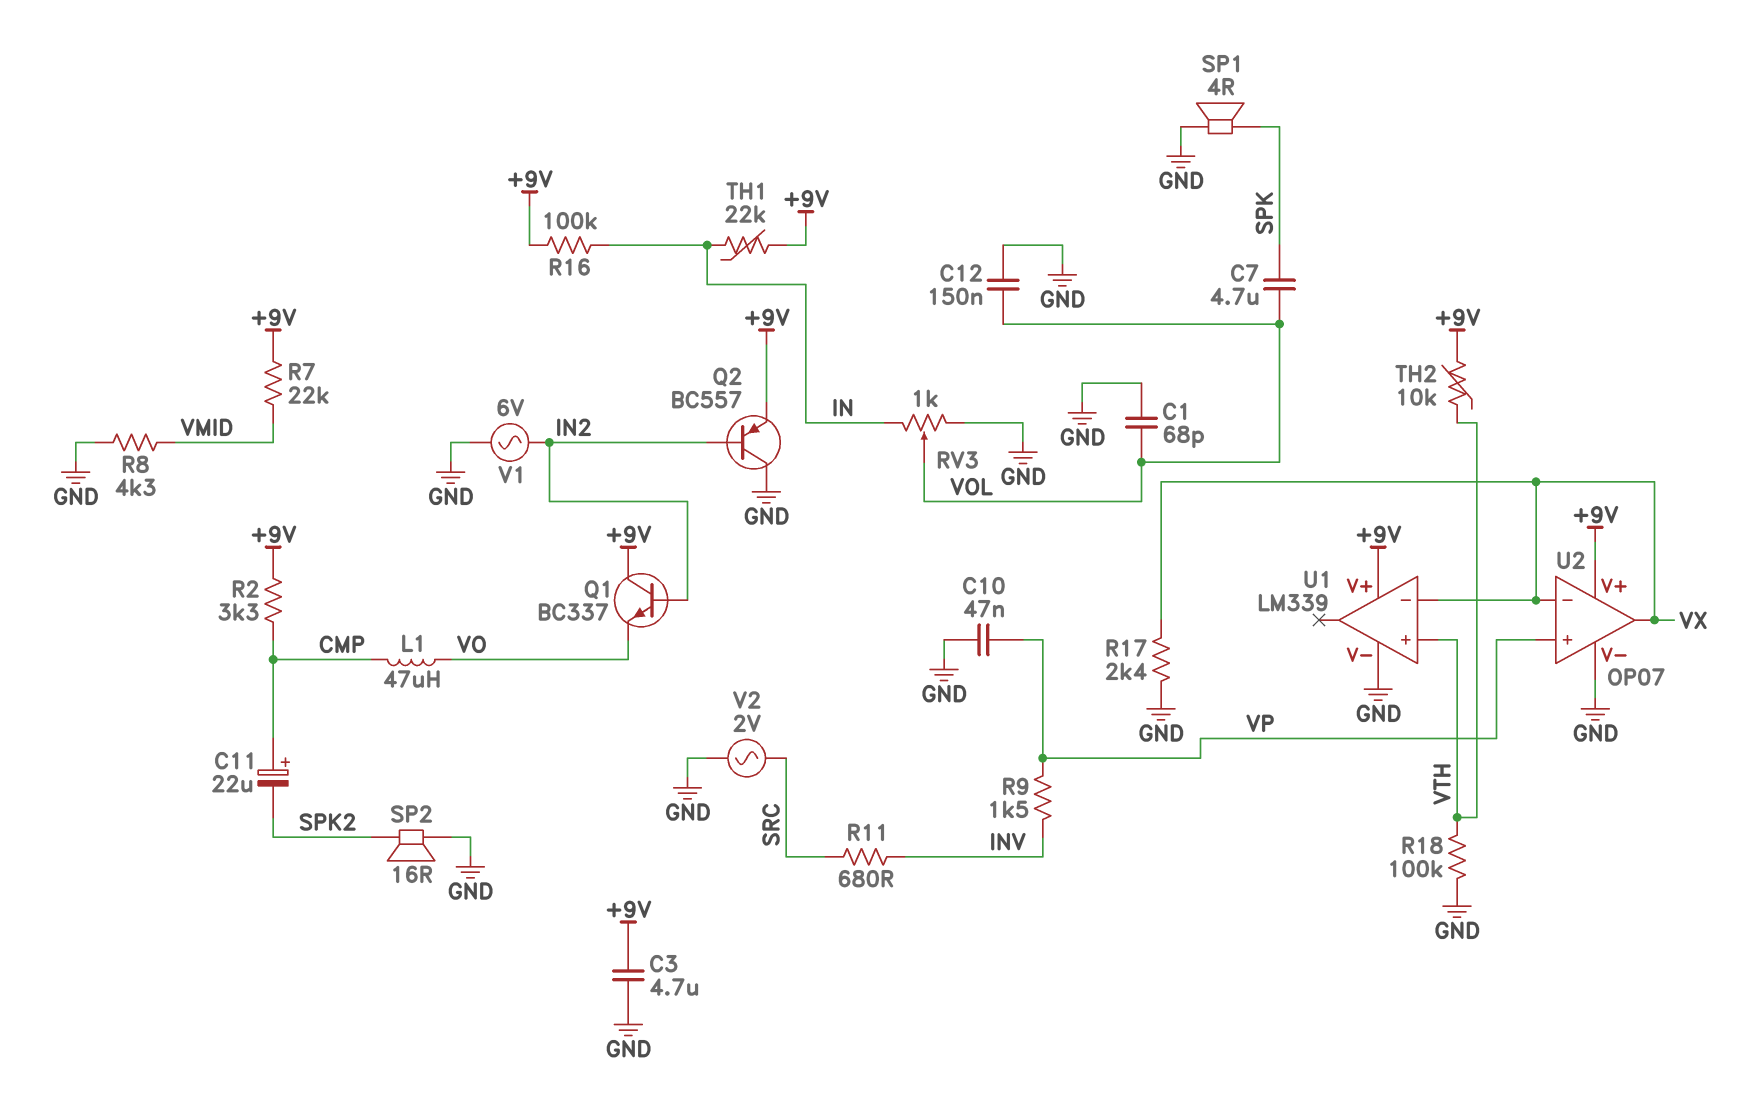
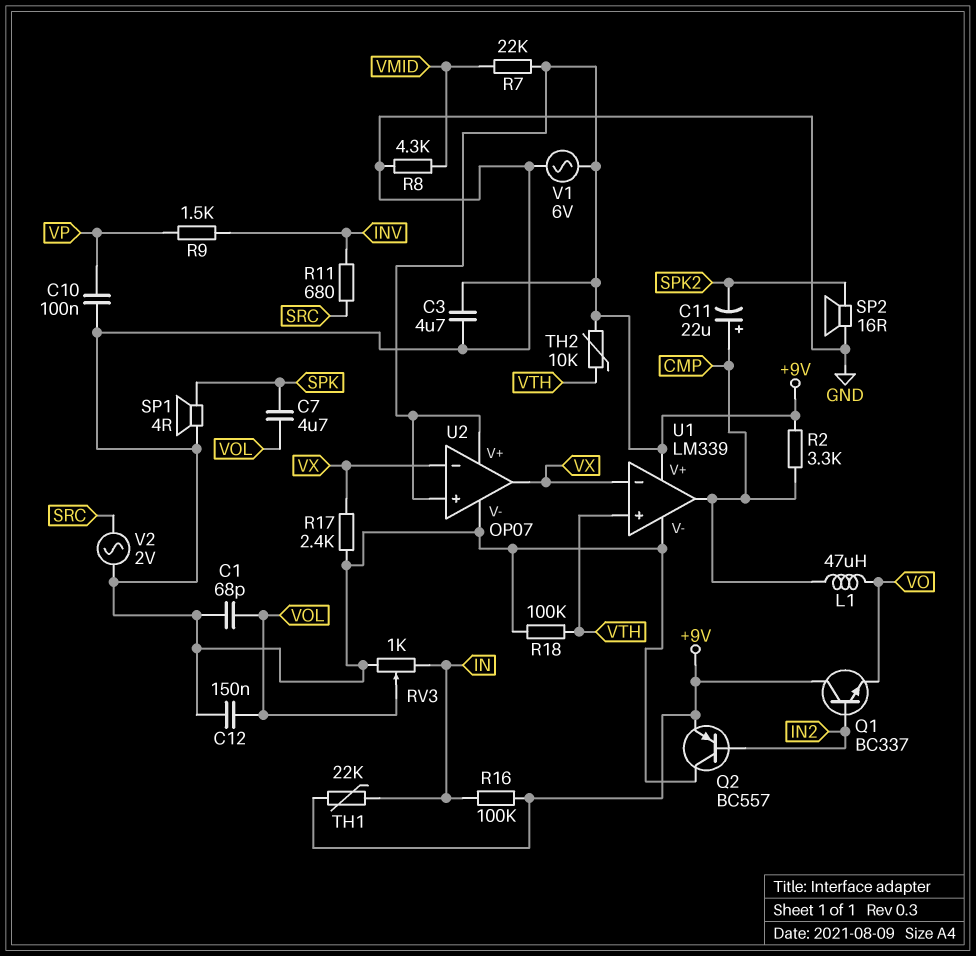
C10: 47nF (GND, VP) -> 100nF (GND, VP)
U1 pin out: none -> CMP
U2 pin in+: VP -> +9V
V1: AC 6V (GND, IN2) -> AC 6V (+9V, GND)

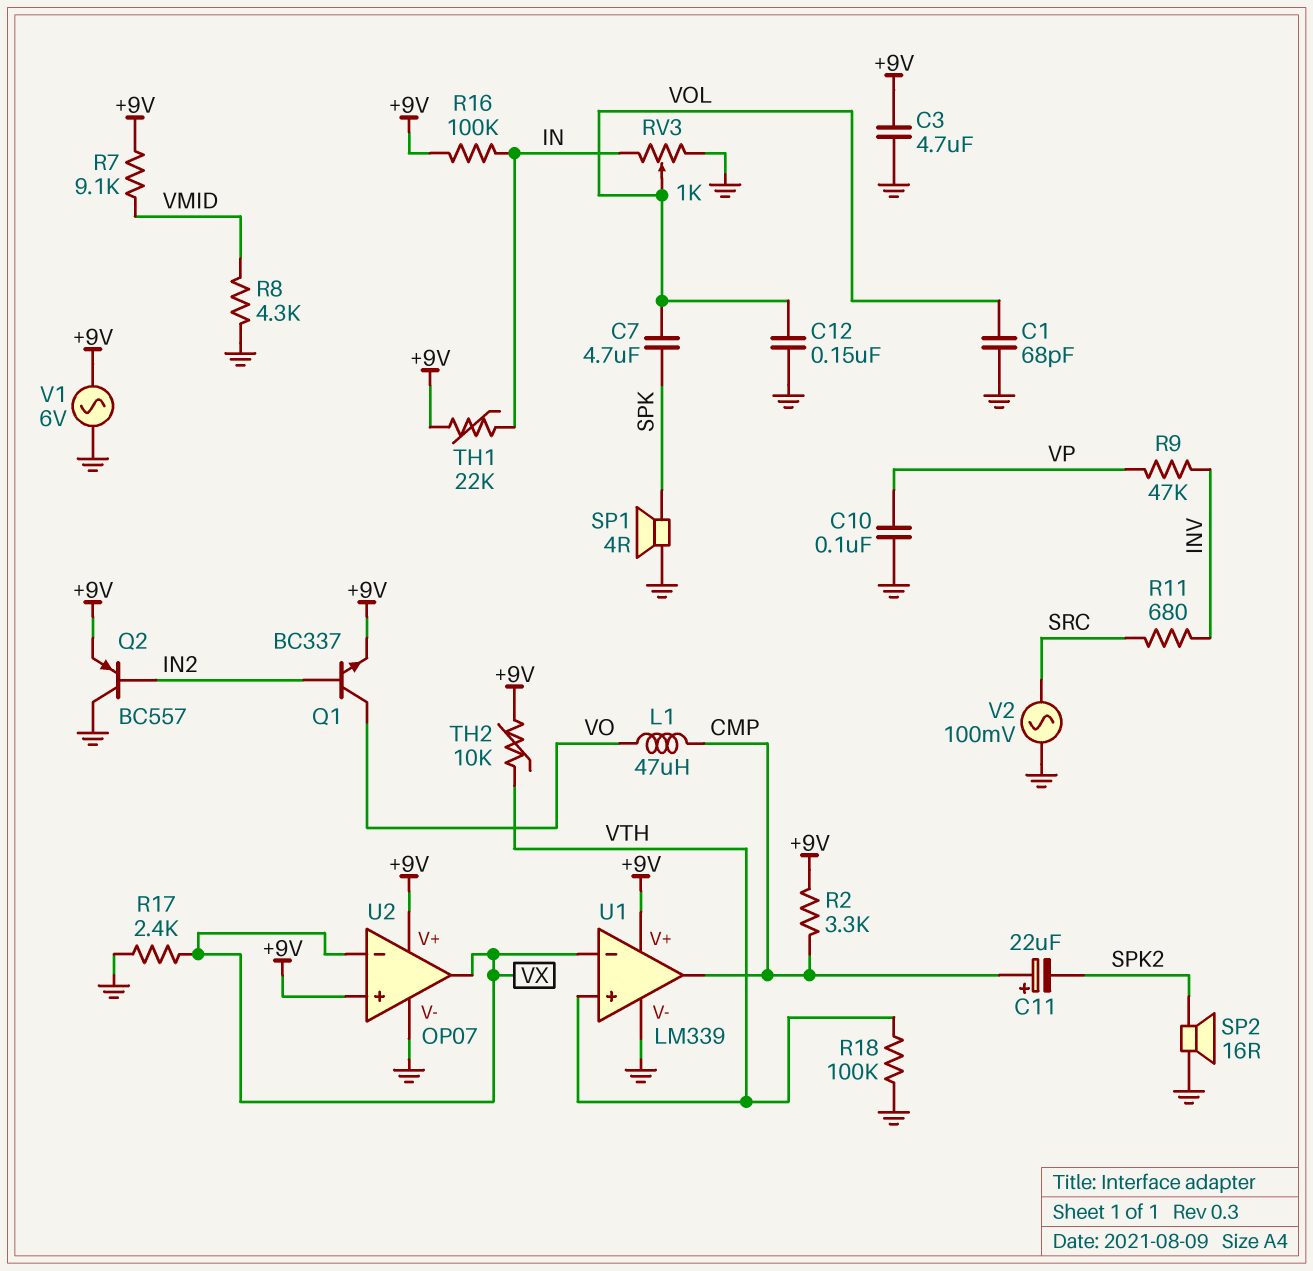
Q1: NPN BC337 (B IN2, C +9V, E VO) -> NPN BC337 (B IN2, C VO, E +9V)
R7: 22k (+9V, VMID) -> 9.1k (+9V, VMID)
R9: 1.5k (INV, VP) -> 47k (INV, VP)
V2: AC 2V (GND, SRC) -> AC 100mV (GND, SRC)

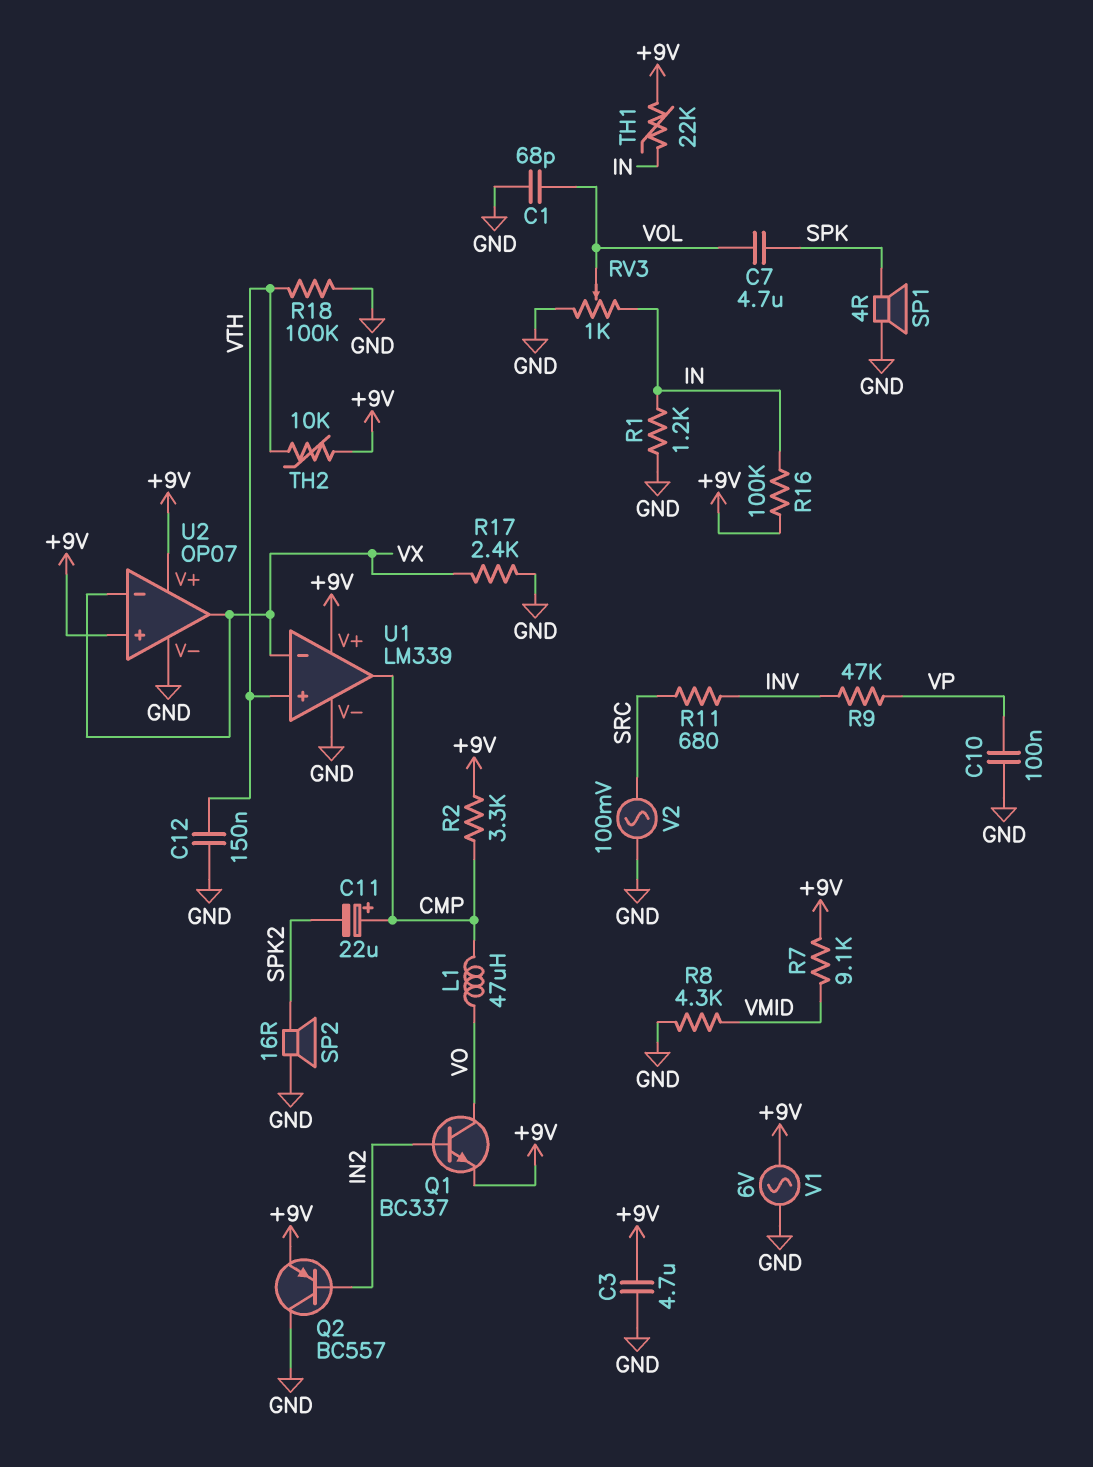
C12: 150nF (GND, VOL) -> 150nF (GND, VTH)
R1: none -> 1.2k (GND, IN)

